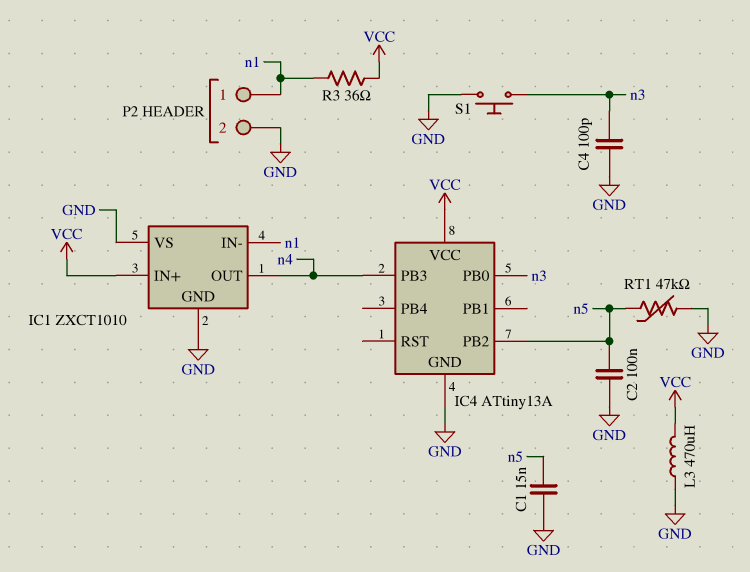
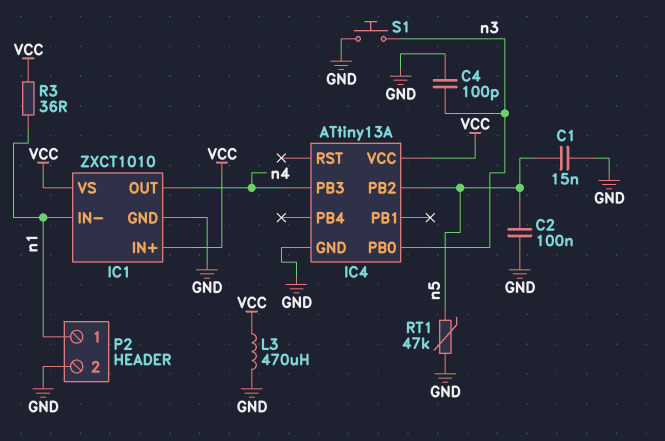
IC1 pin VS: GND -> VCC

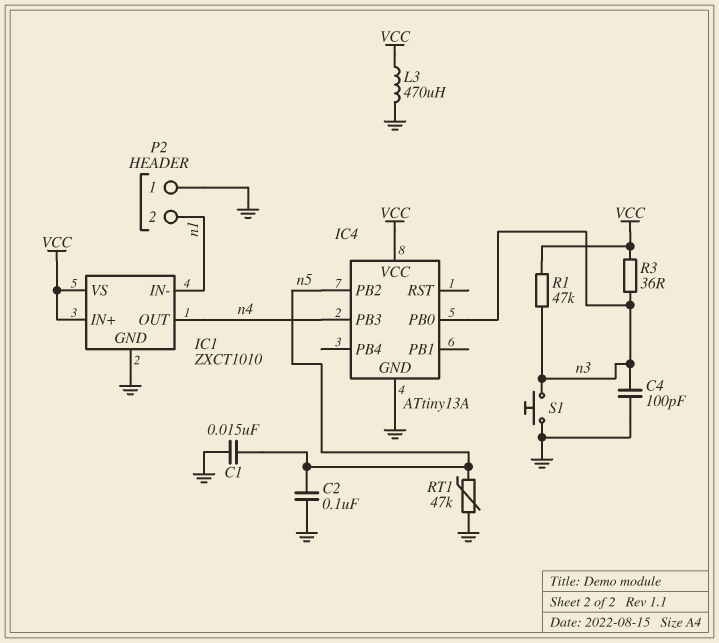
P2 pin 1: n1 -> GND
P2 pin 2: GND -> n1
R1: none -> 47k (VCC, n3)
R3: 36 (VCC, n1) -> 36 (VCC, n3)

